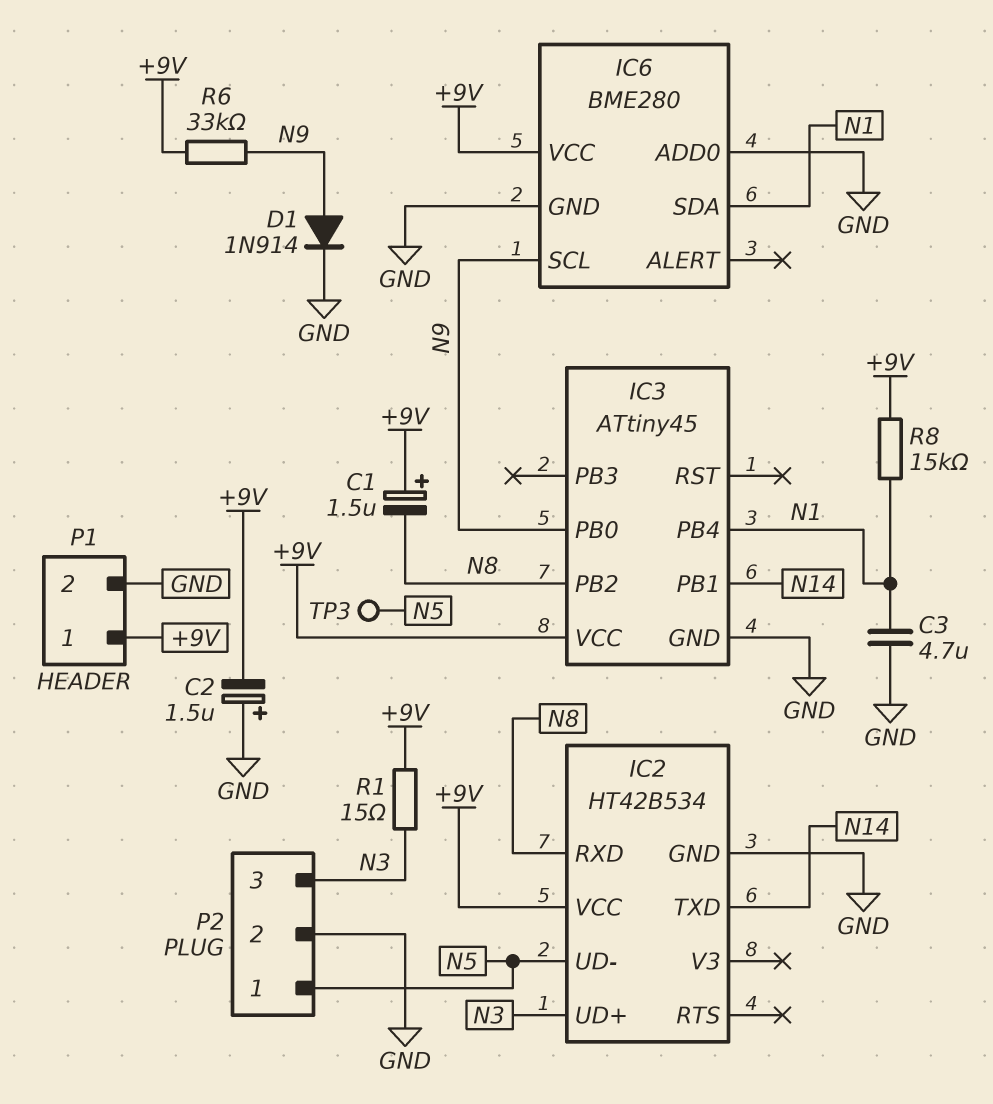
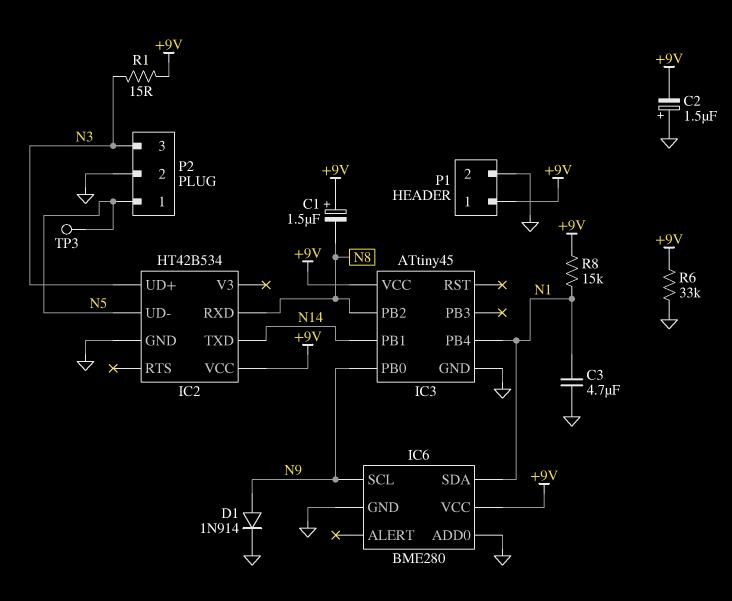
R6: 33k (+9V, N9) -> 33k (+9V, GND)

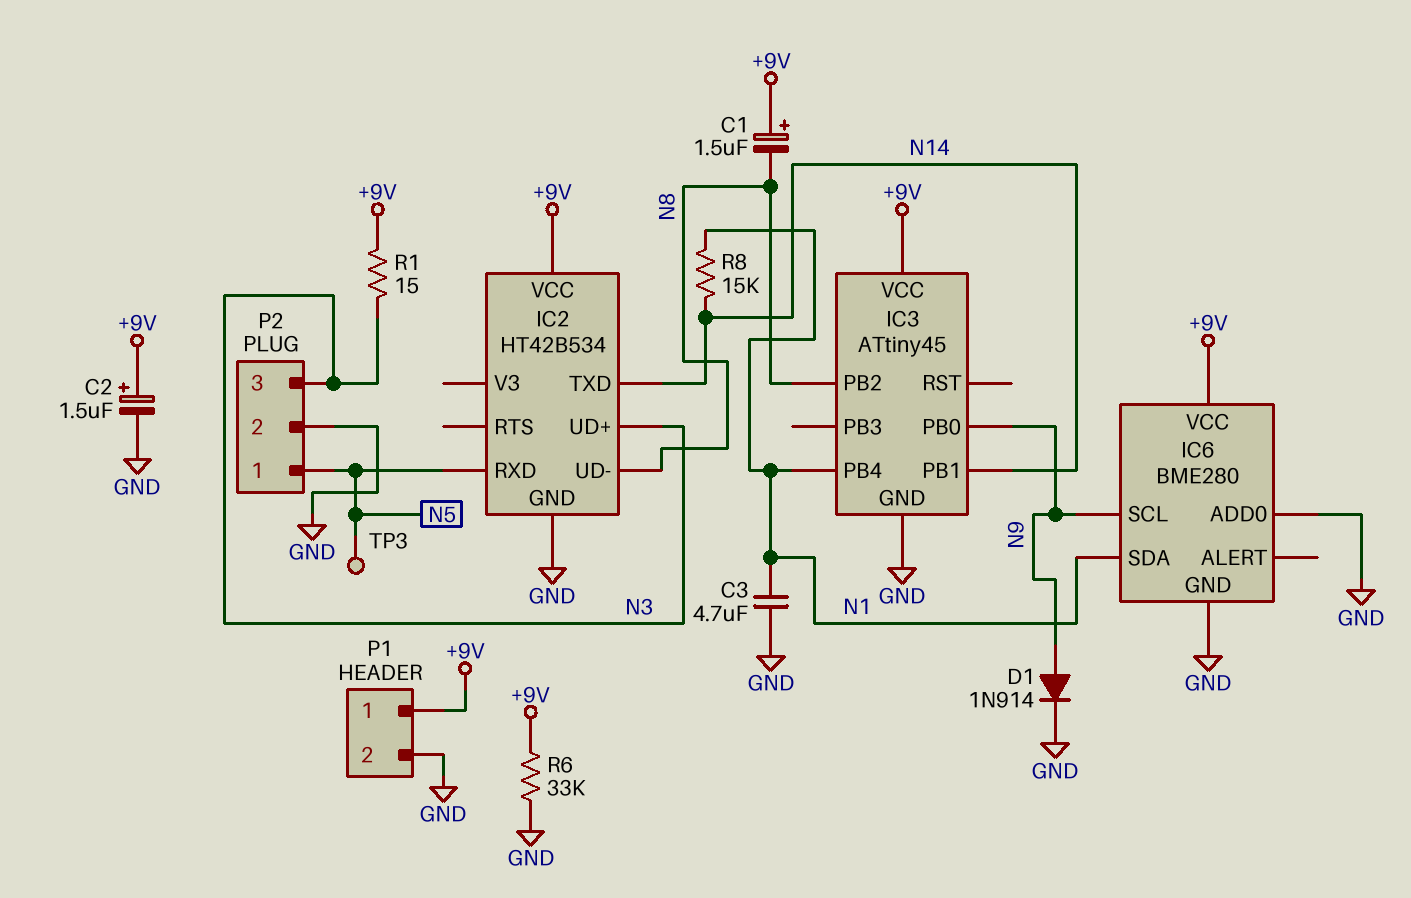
C2: 1.5uF (plus GND, minus +9V) -> 1.5uF (plus +9V, minus GND)
IC2 pin RXD: N8 -> N5
IC2 pin UD-: N5 -> N8
R8: 15k (+9V, N1) -> 15k (N1, N14)

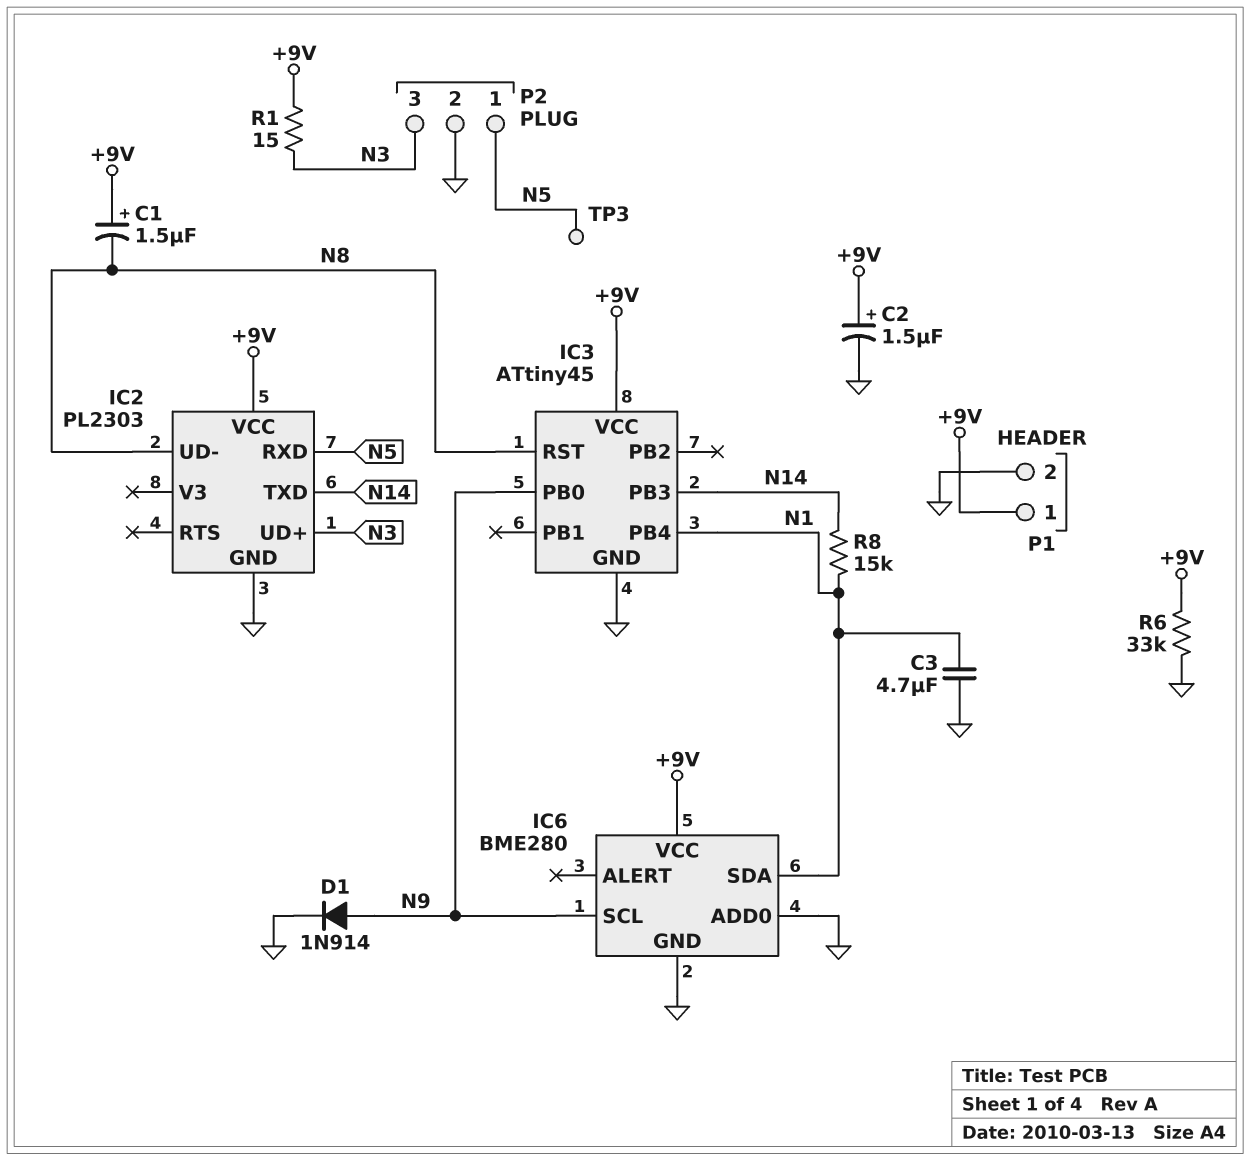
IC2: HT42B534 -> PL2303
IC3 pin PB1: N14 -> none
IC3 pin PB2: N8 -> none
IC3 pin PB3: none -> N14
IC3 pin RST: none -> N8

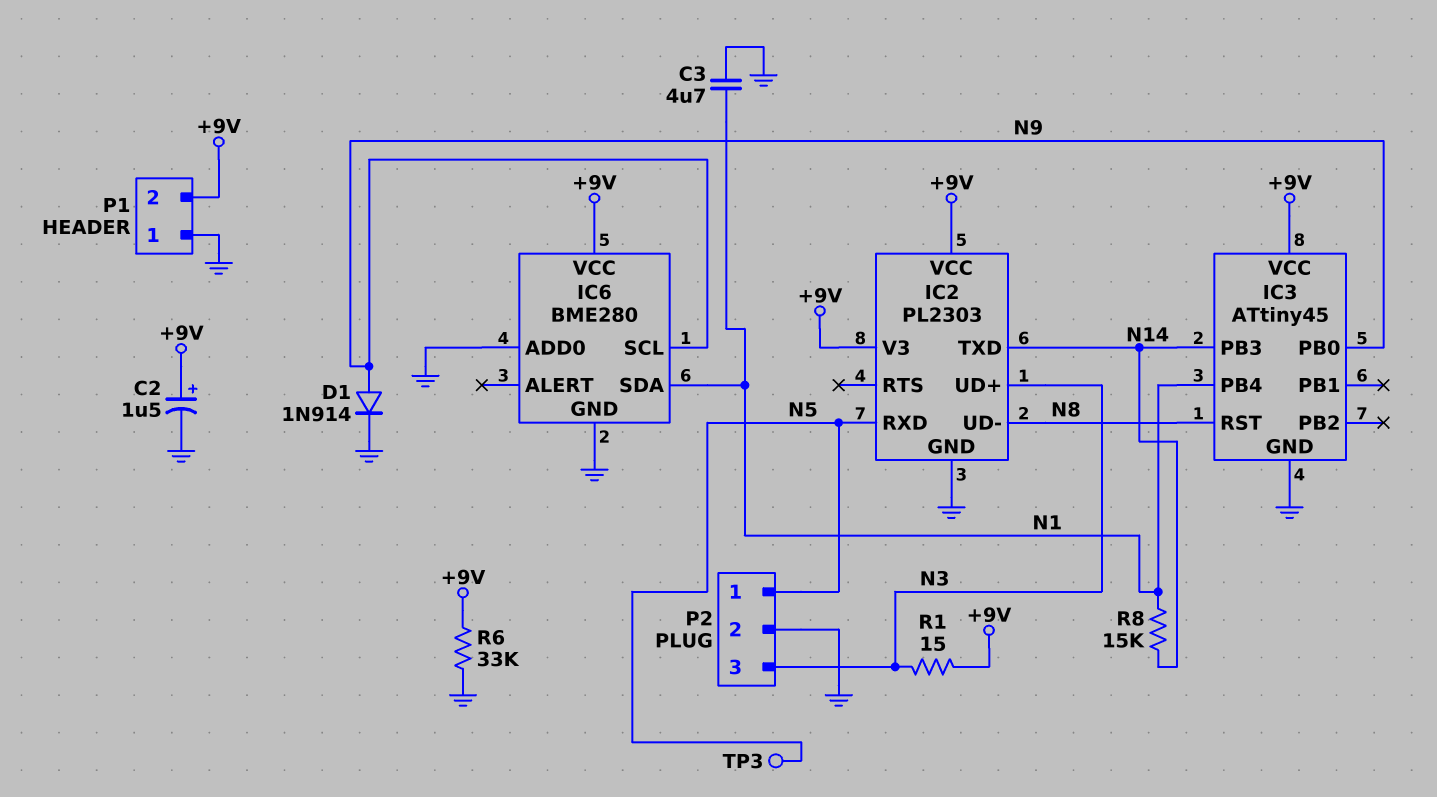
C1: 1.5uF (plus +9V, minus N8) -> none
IC2 pin V3: none -> +9V
P1 pin 1: +9V -> GND
P1 pin 2: GND -> +9V

